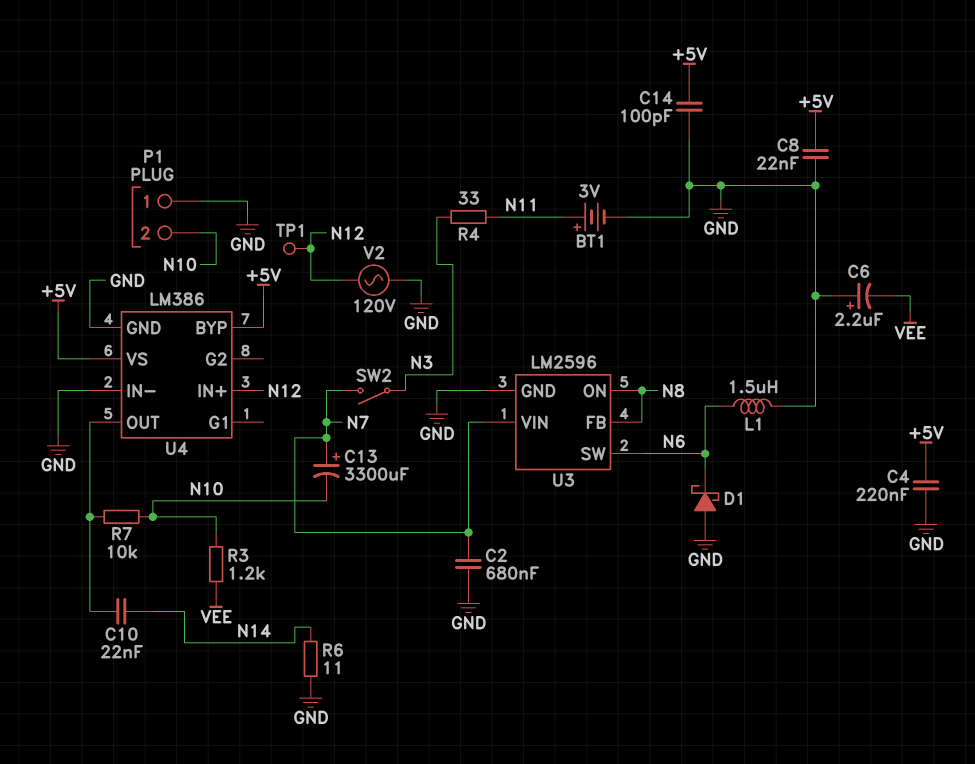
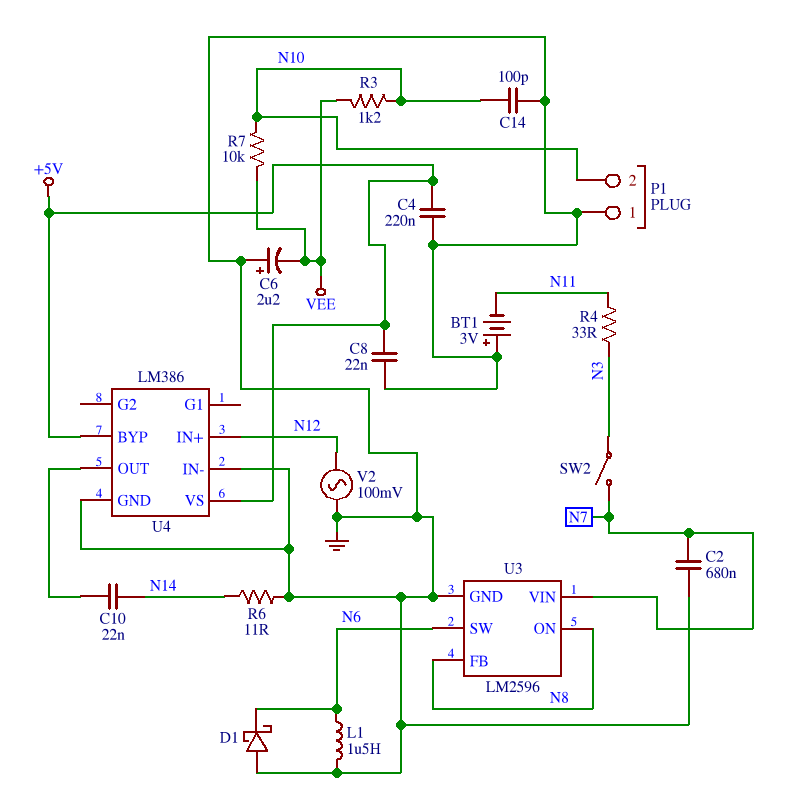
BT1: 3V (plus N11, minus GND) -> 3V (plus GND, minus N11)
C13: 3300uF (plus N7, minus N10) -> none
C14: 100pF (+5V, GND) -> 100pF (GND, N10)
R7: 10k (N10, U4/OUT) -> 10k (N10, VEE)
TP1: test point (N12) -> none
V2: AC 120V (GND, N12) -> AC 100mV (GND, N12)

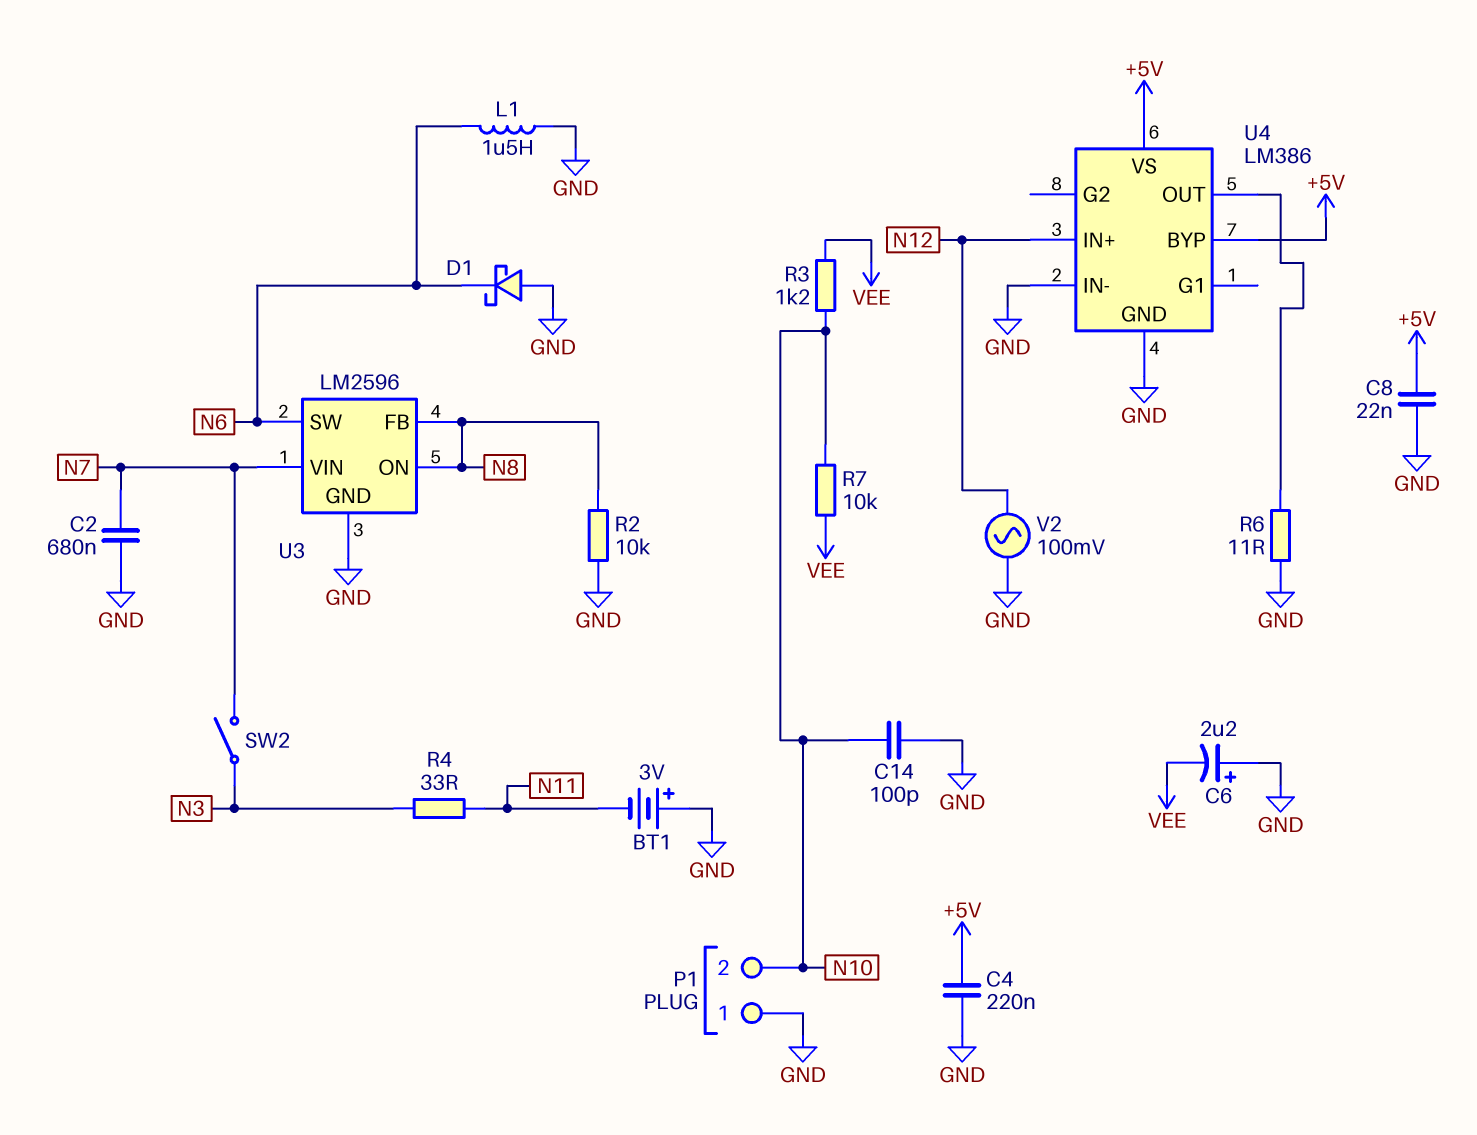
C10: 22nF (N14, U4/OUT) -> none
R2: none -> 10k (GND, N8)
R6: 11 (GND, N14) -> 11 (GND, U4/OUT)

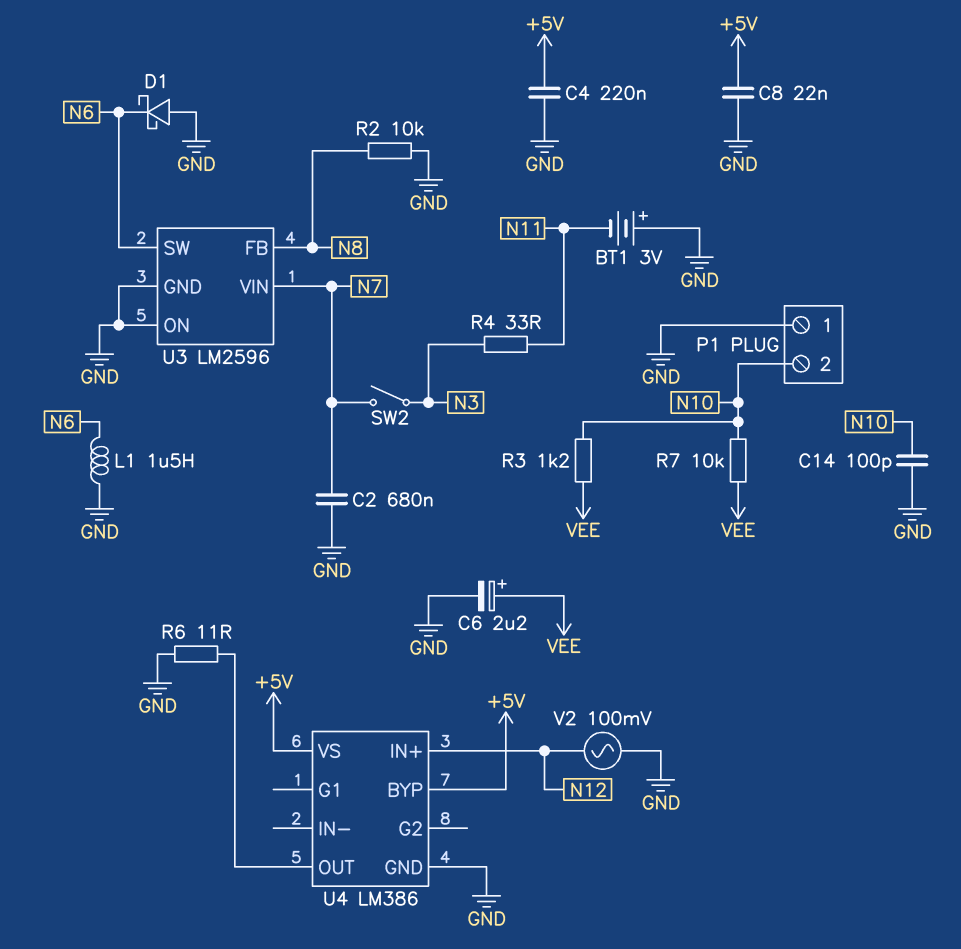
C6: 2.2uF (plus GND, minus VEE) -> 2.2uF (plus VEE, minus GND)
U3 pin ON: N8 -> GND
U4 pin IN-: GND -> none

